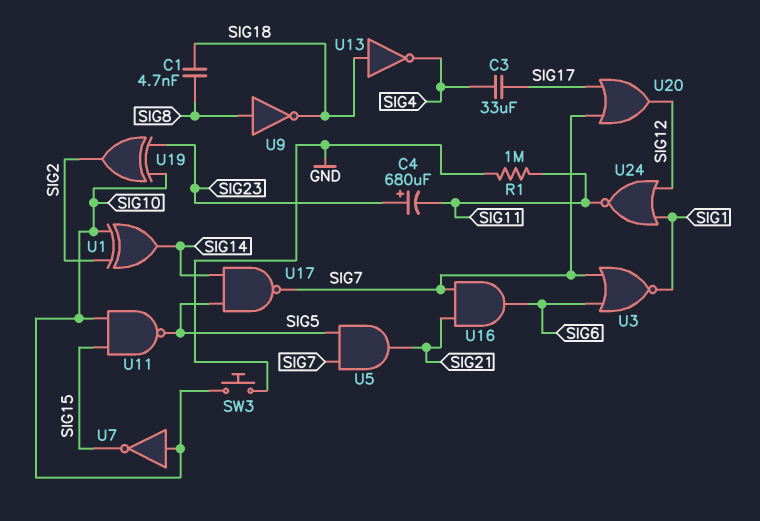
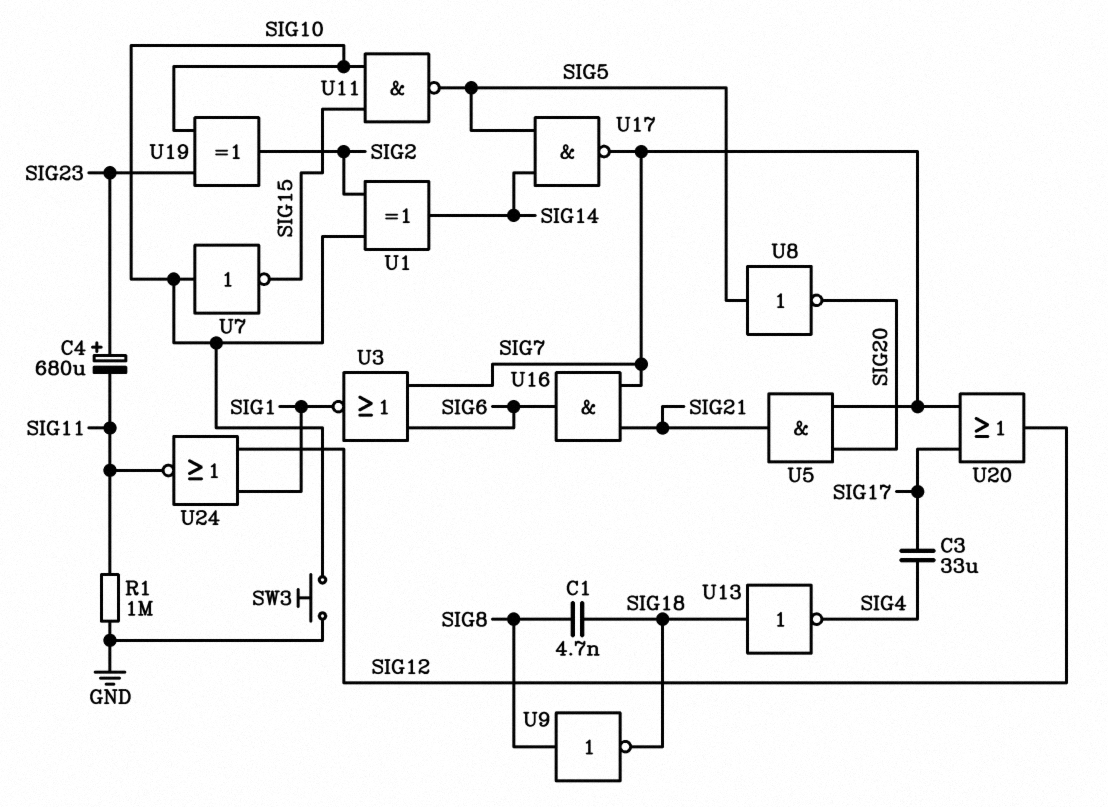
U5: AND (in SIG5, in SIG7, out SIG21) -> AND (in SIG7, in SIG20, out SIG21)
U8: none -> NOT (in SIG5, out SIG20)

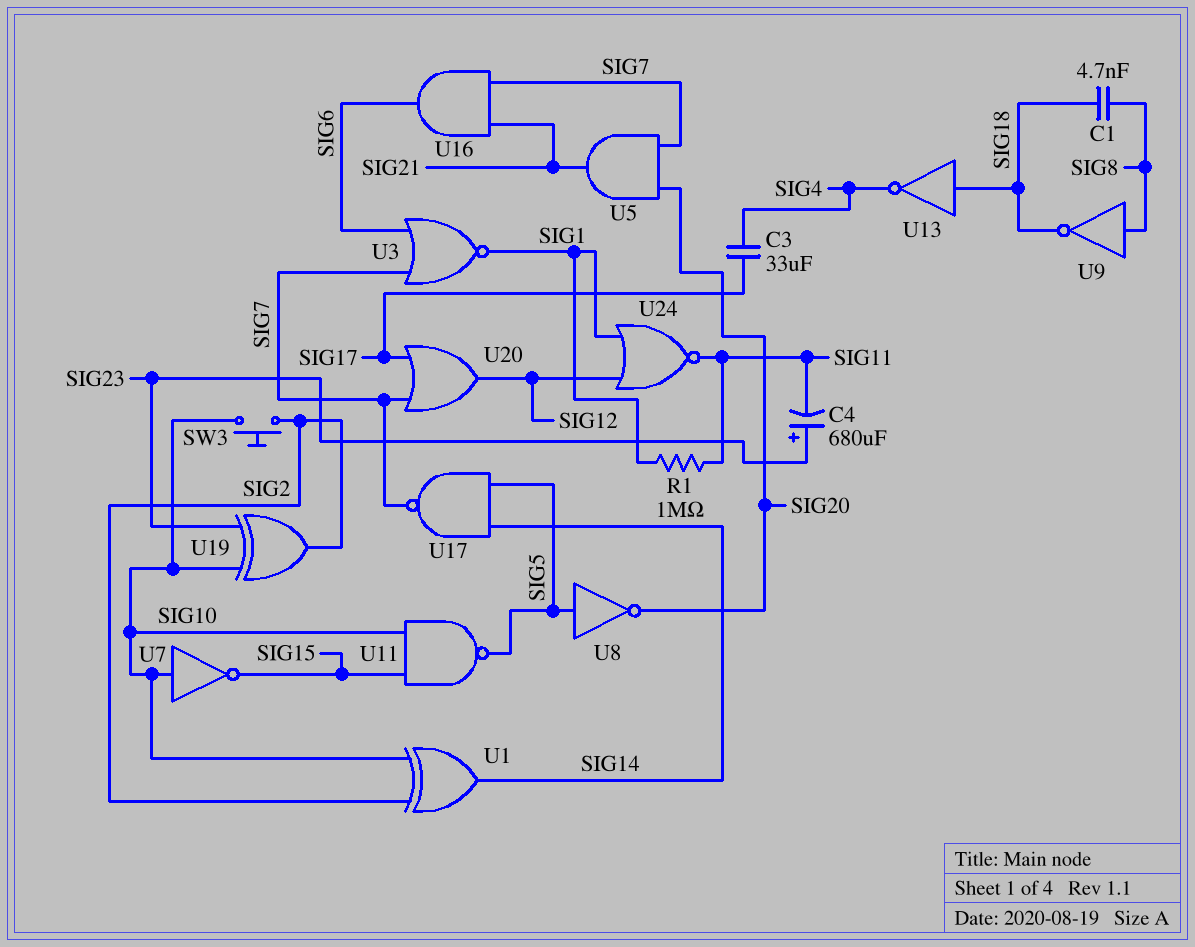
R1: 1M (GND, SIG11) -> 1M (SIG1, SIG11)
SW3: button (GND, SIG10) -> button (SIG2, SIG10)

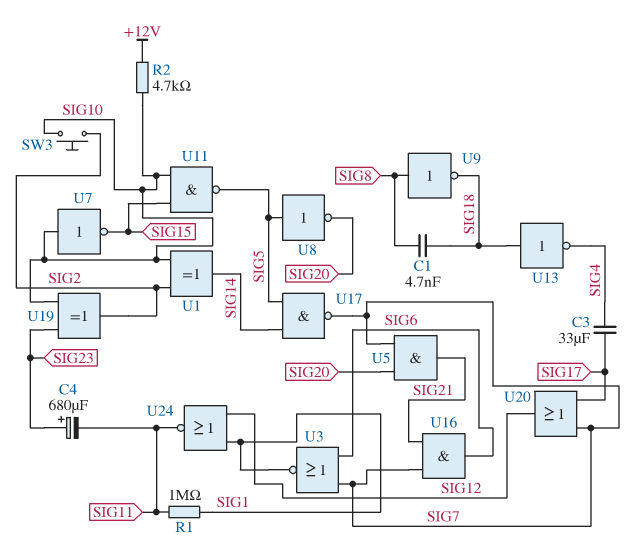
R2: none -> 4.7k (+12V, SIG10)

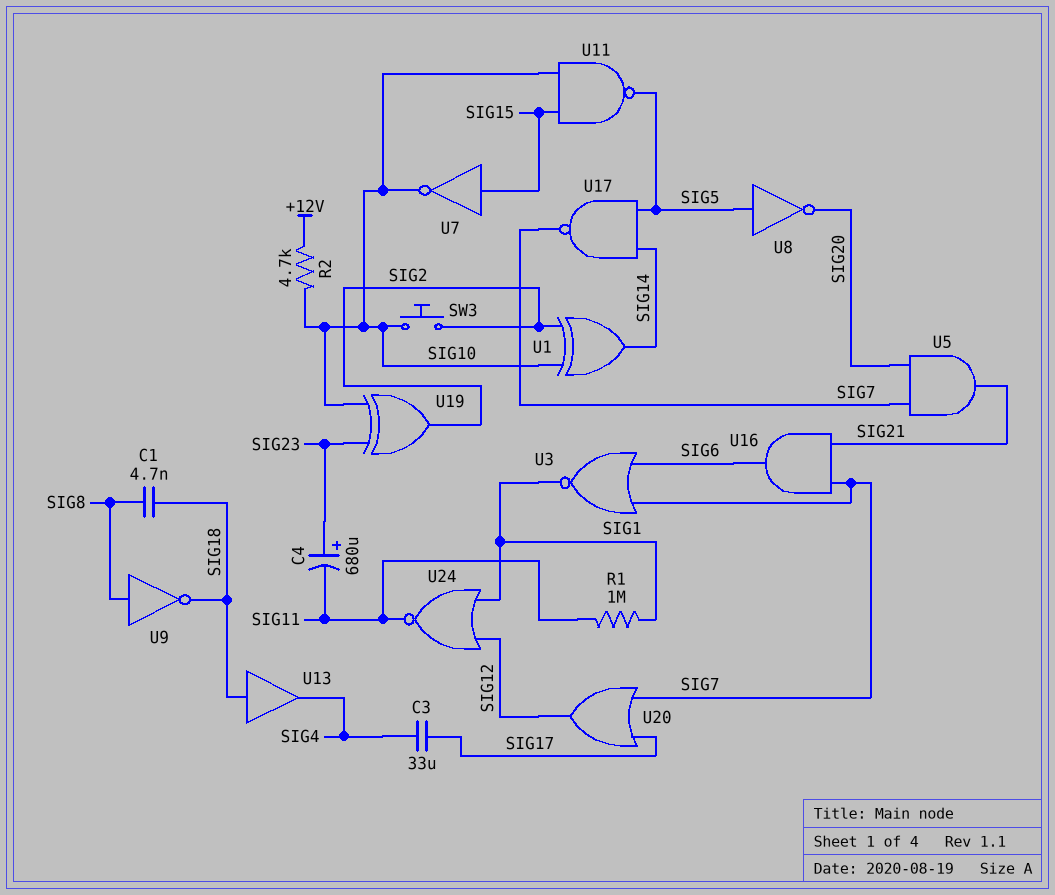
U7: NOT (in SIG10, out SIG15) -> NOT (in SIG15, out SIG10)
U13: NOT (in SIG18, out SIG4) -> buffer (in SIG18, out SIG4)

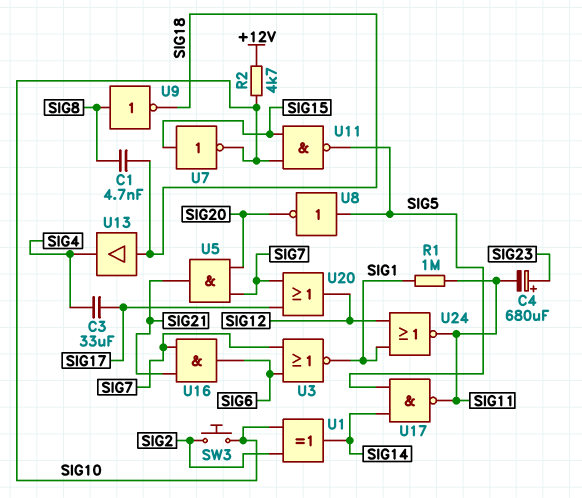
U17: NAND (in SIG5, in SIG14, out SIG7) -> NAND (in SIG5, in SIG14, out SIG11)
U19: XOR (in SIG10, in SIG23, out SIG2) -> none

